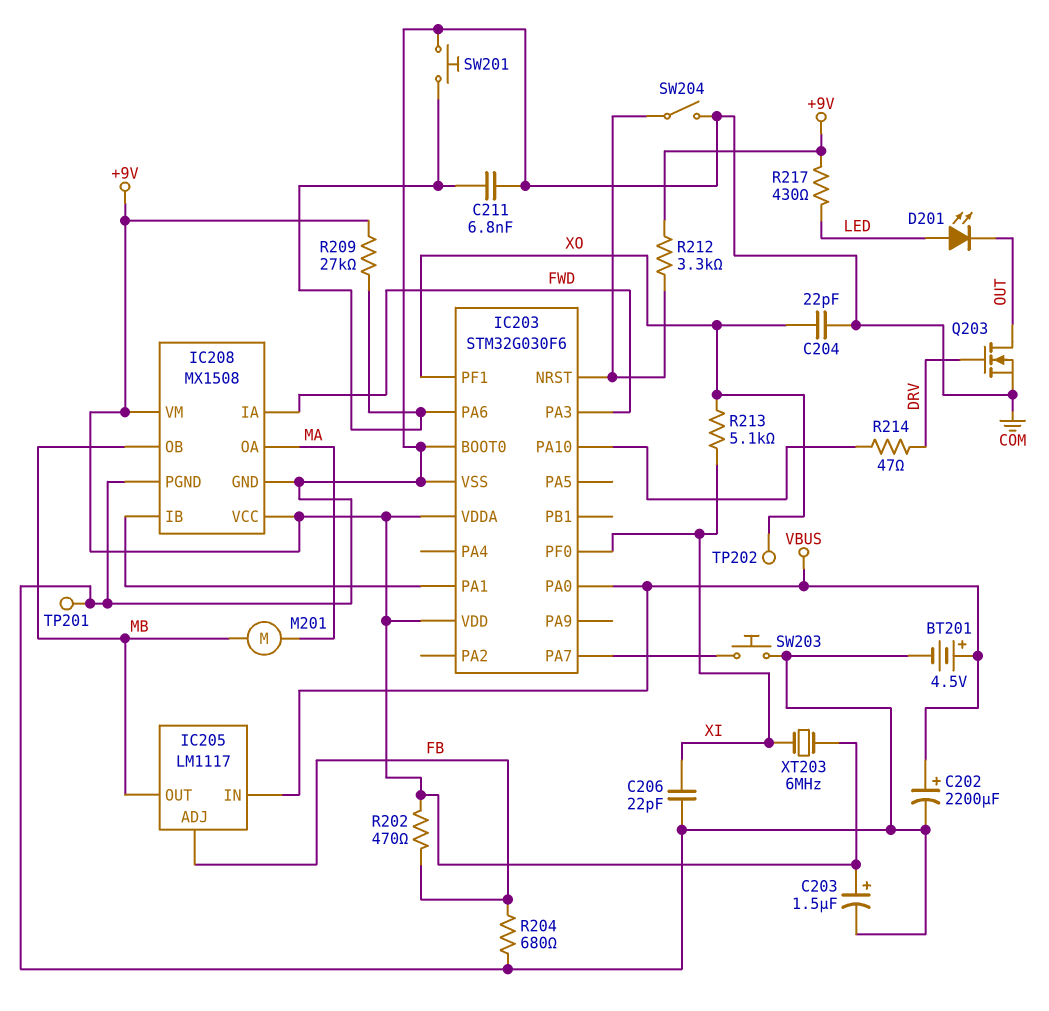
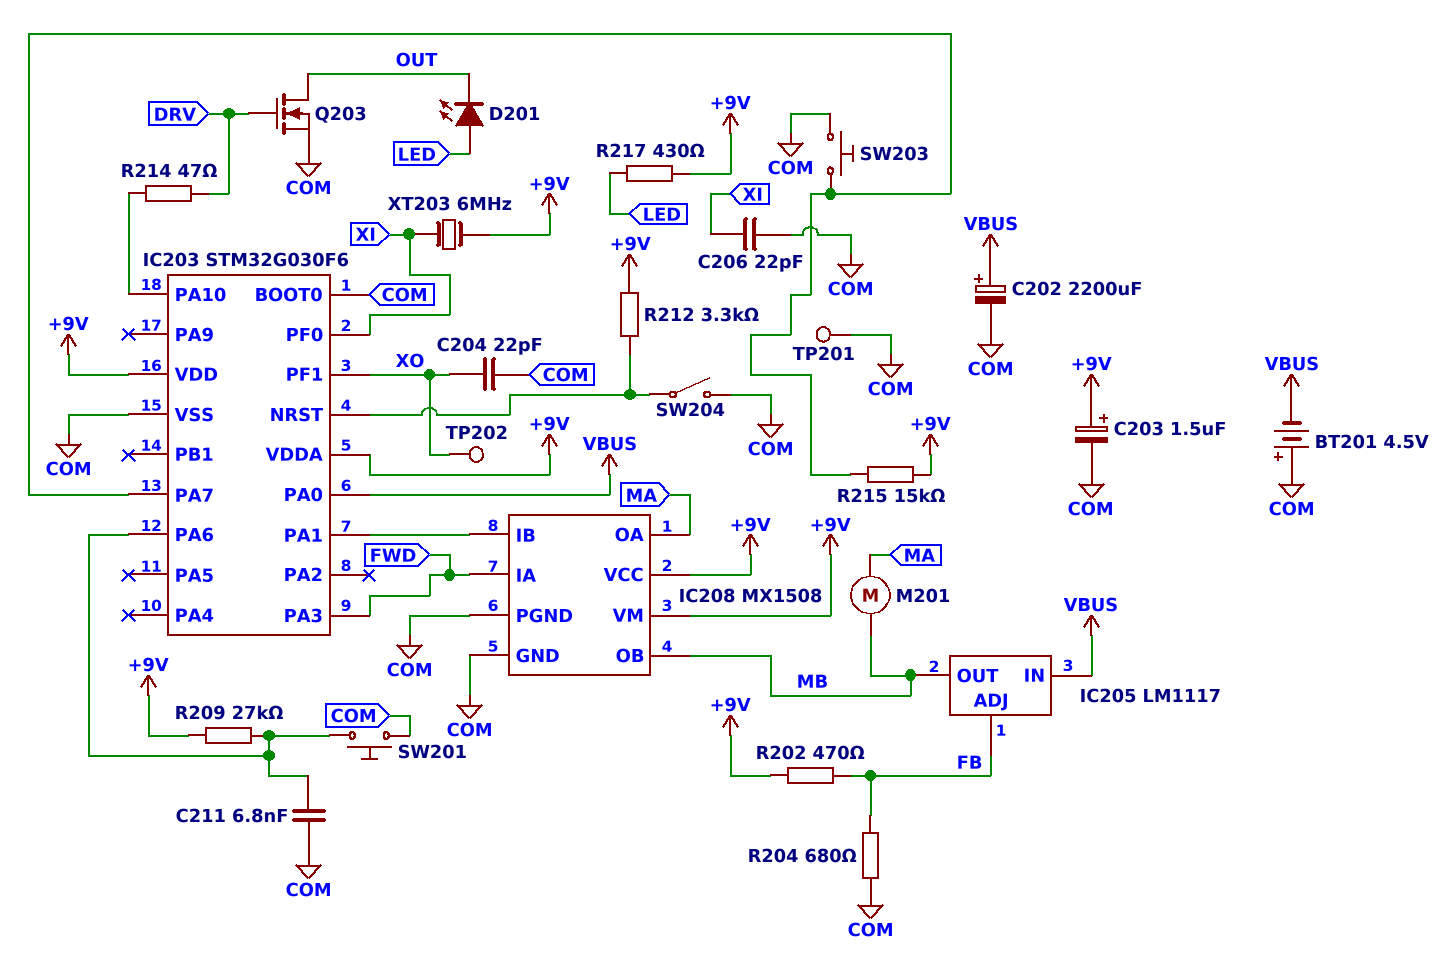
BT201: 4.5V (plus VBUS, minus COM) -> 4.5V (plus COM, minus VBUS)
R213: 5.1k (XI, XO) -> none
R215: none -> 15k (+9V, IC203/PA7)

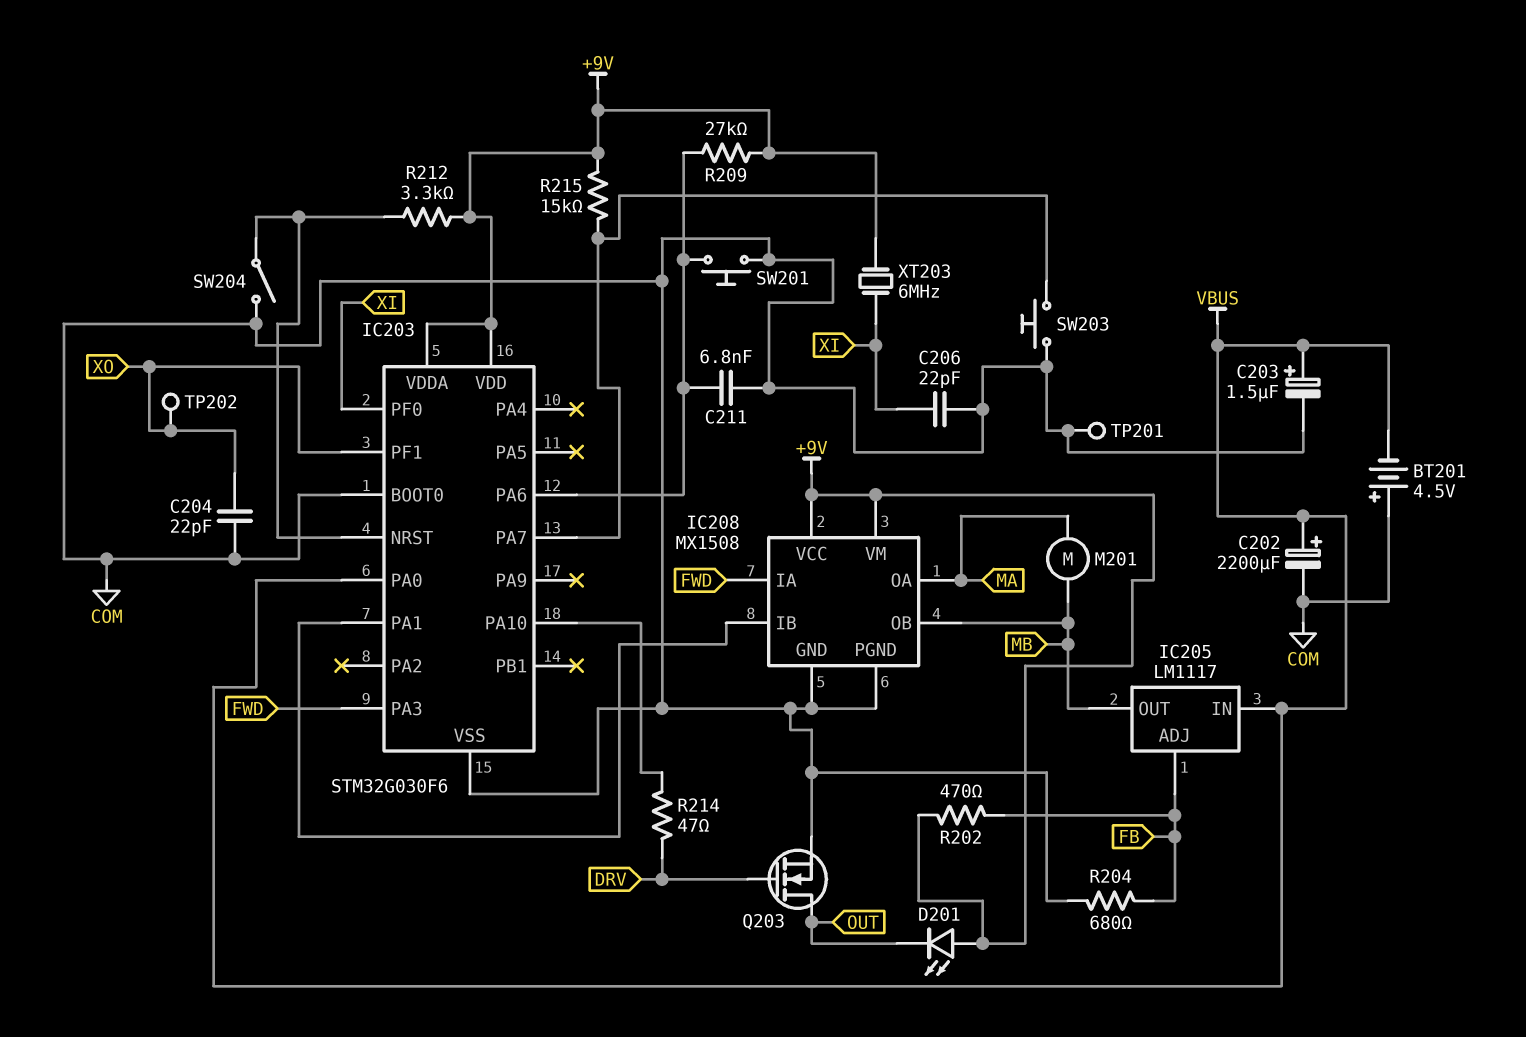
C203: 1.5uF (plus +9V, minus COM) -> 1.5uF (plus VBUS, minus COM)
D201: LED (A LED, K OUT) -> LED (A +9V, K OUT)
R217: 430 (+9V, LED) -> none

